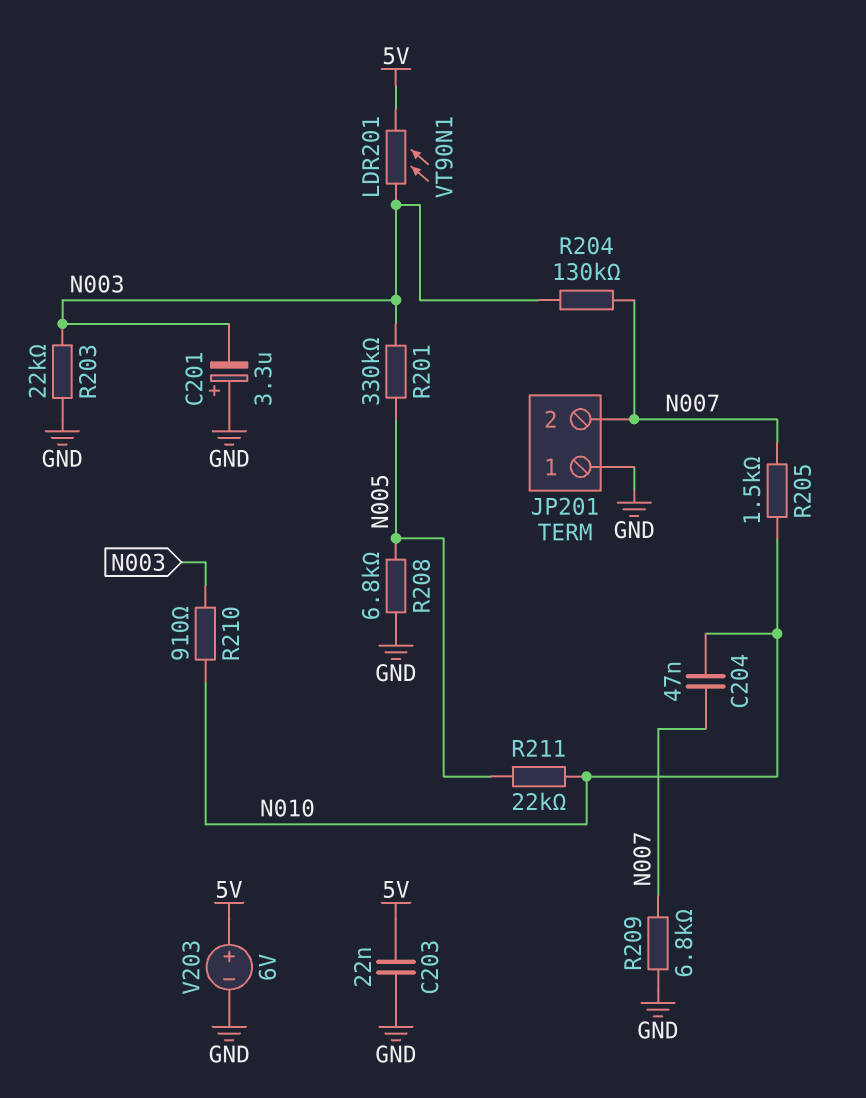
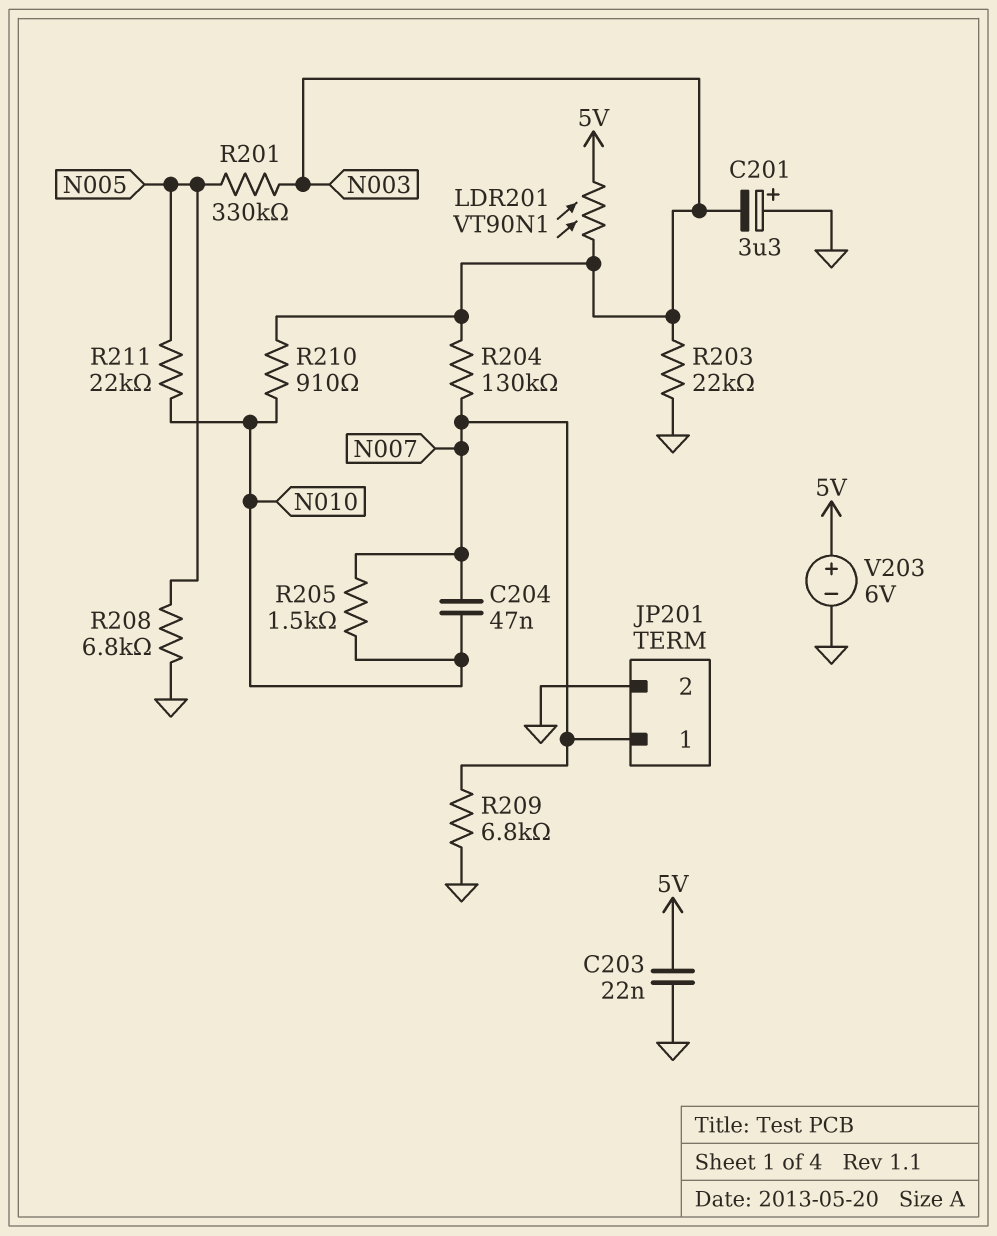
JP201 pin 1: GND -> N007
JP201 pin 2: N007 -> GND

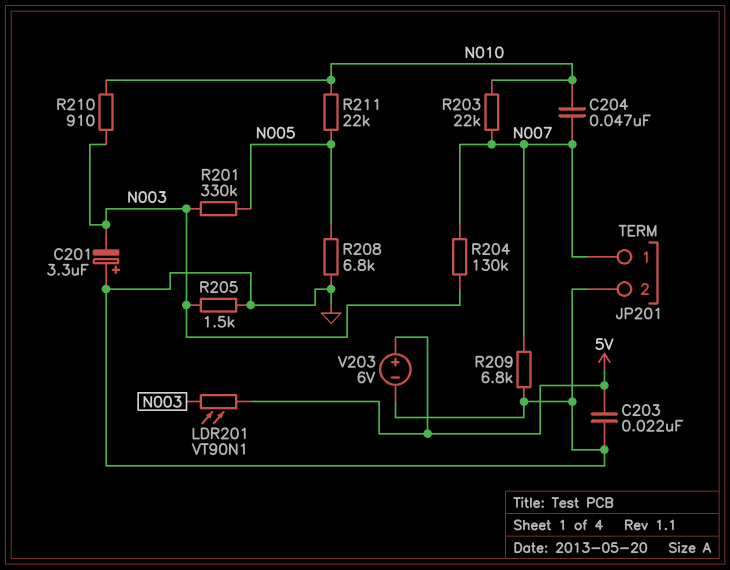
R203: 22k (GND, N003) -> 22k (N007, N010)
R205: 1.5k (N007, N010) -> 1.5k (GND, N003)

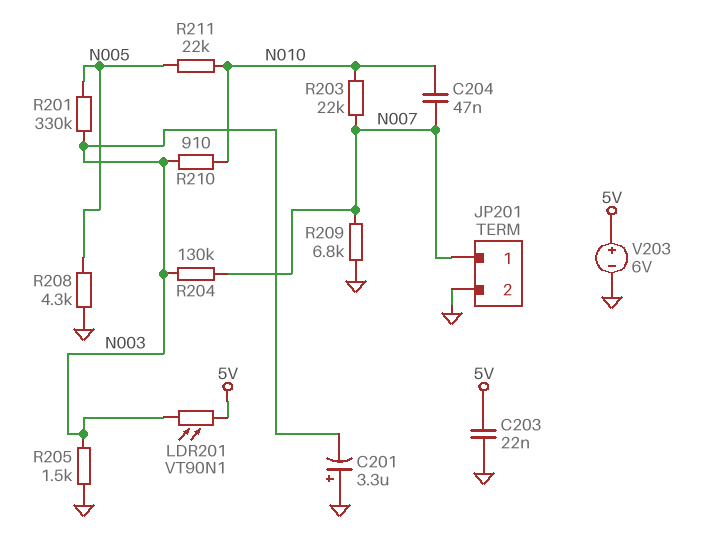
R208: 6.8k (GND, N005) -> 4.3k (GND, N005)

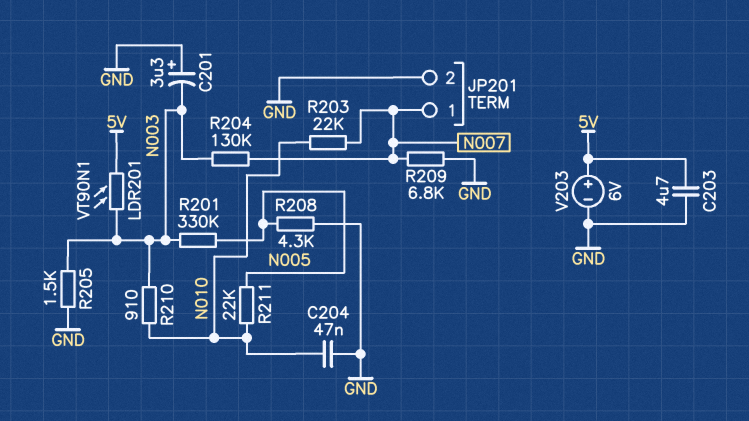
C203: 22nF (5V, GND) -> 4.7uF (5V, GND)
C204: 47nF (N007, N010) -> 47nF (GND, N010)

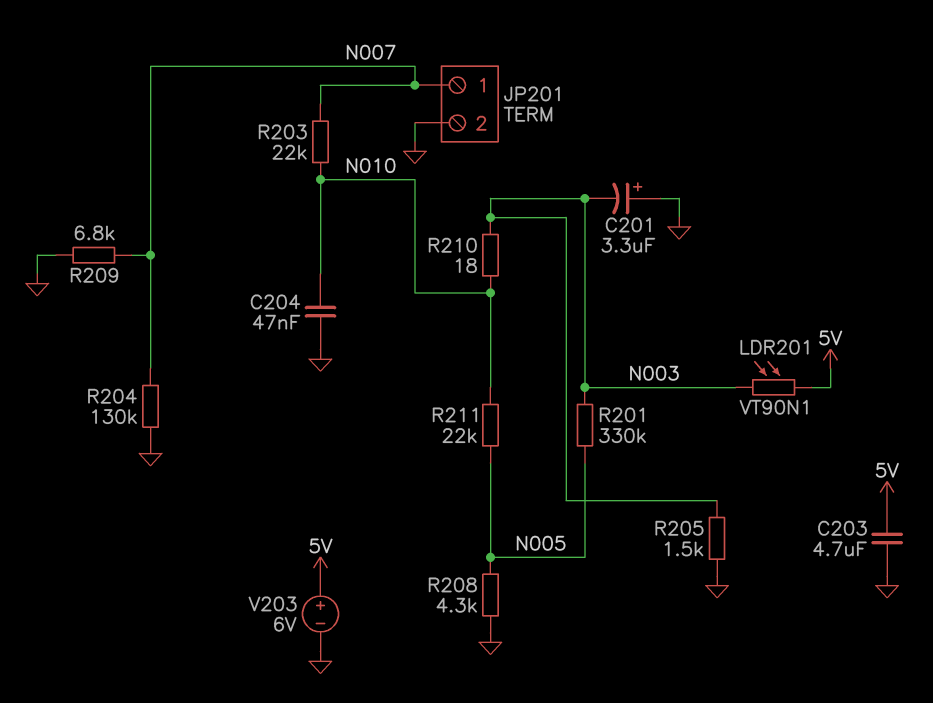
R204: 130k (N003, N007) -> 130k (GND, N007)
R210: 910 (N003, N010) -> 18 (N003, N010)

